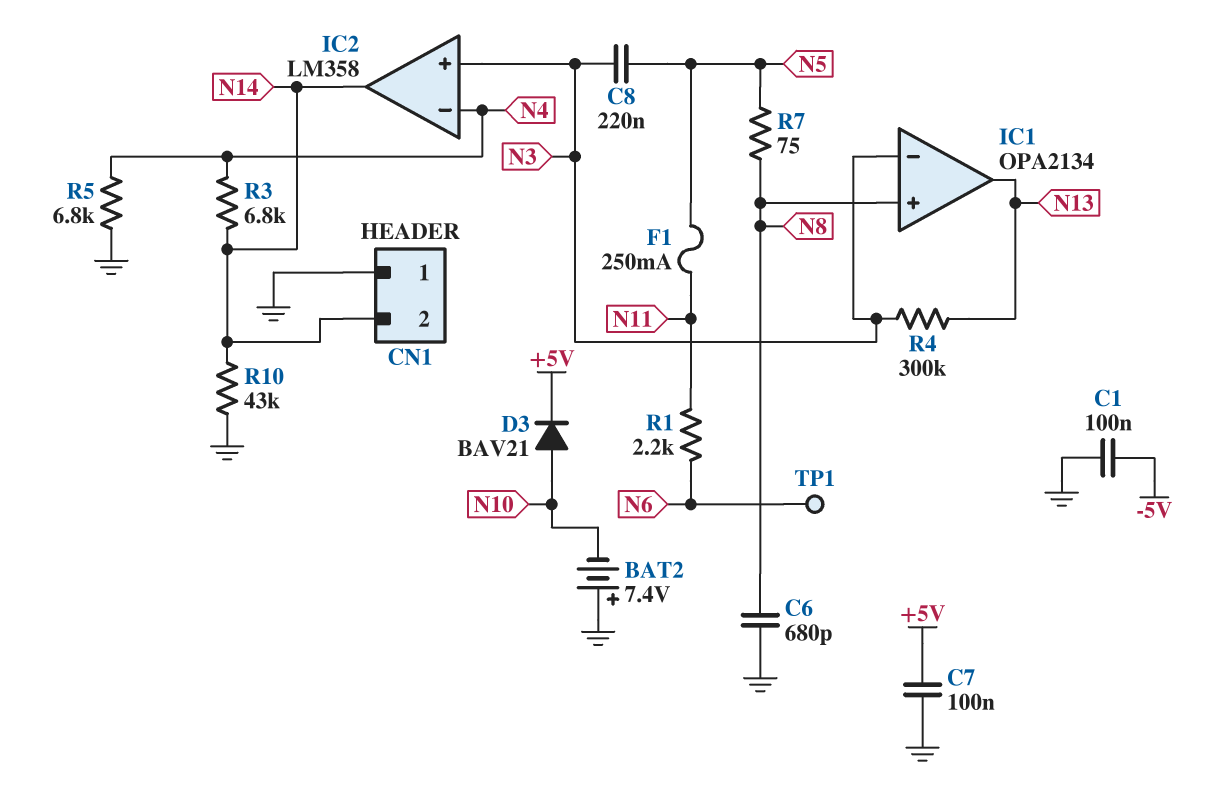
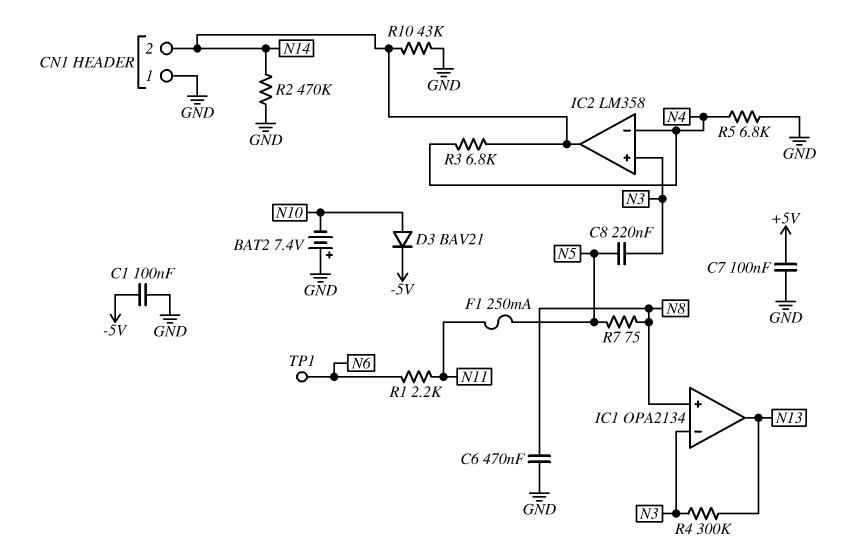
C6: 680pF (GND, N8) -> 470nF (GND, N8)
D3: diode BAV21 (A N10, K +5V) -> diode BAV21 (A N10, K -5V)
R2: none -> 470k (GND, N14)

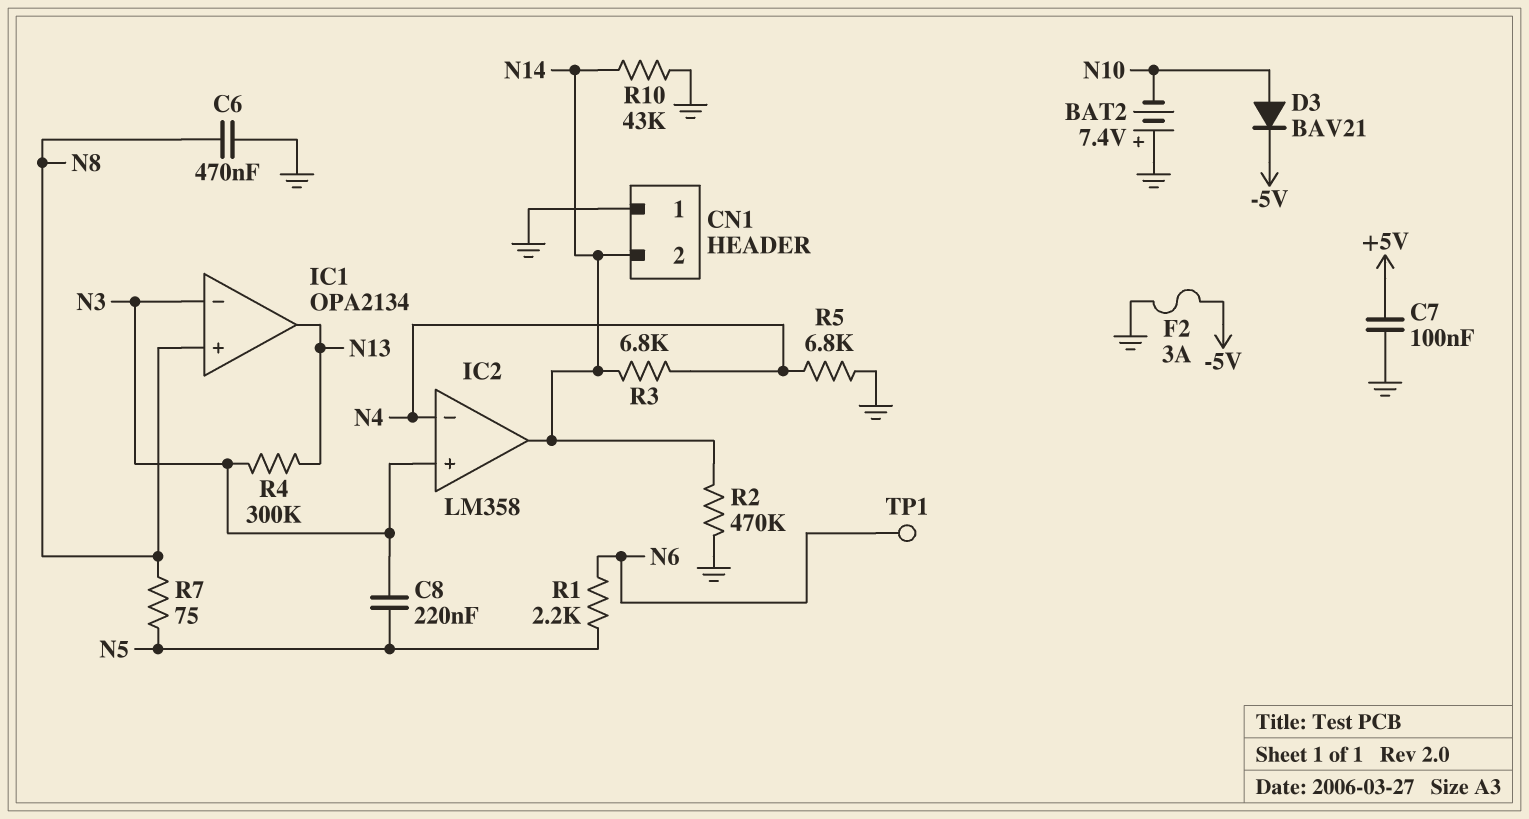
C1: 100nF (-5V, GND) -> none
F1: 250mA (N5, N11) -> none
F2: none -> 3A (-5V, GND)
R1: 2.2k (N6, N11) -> 2.2k (N5, N6)

